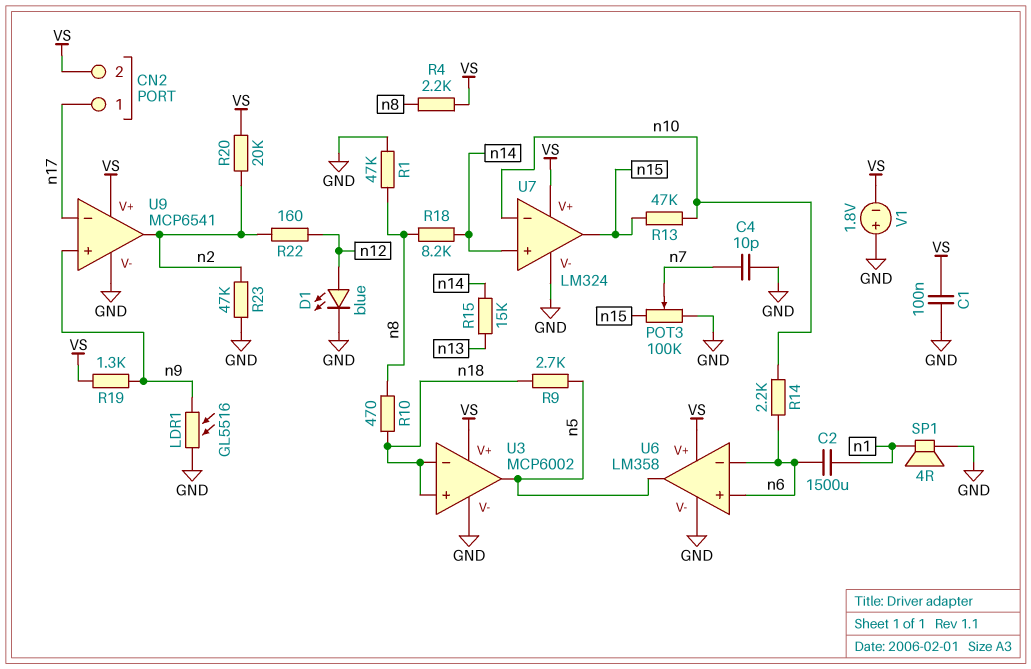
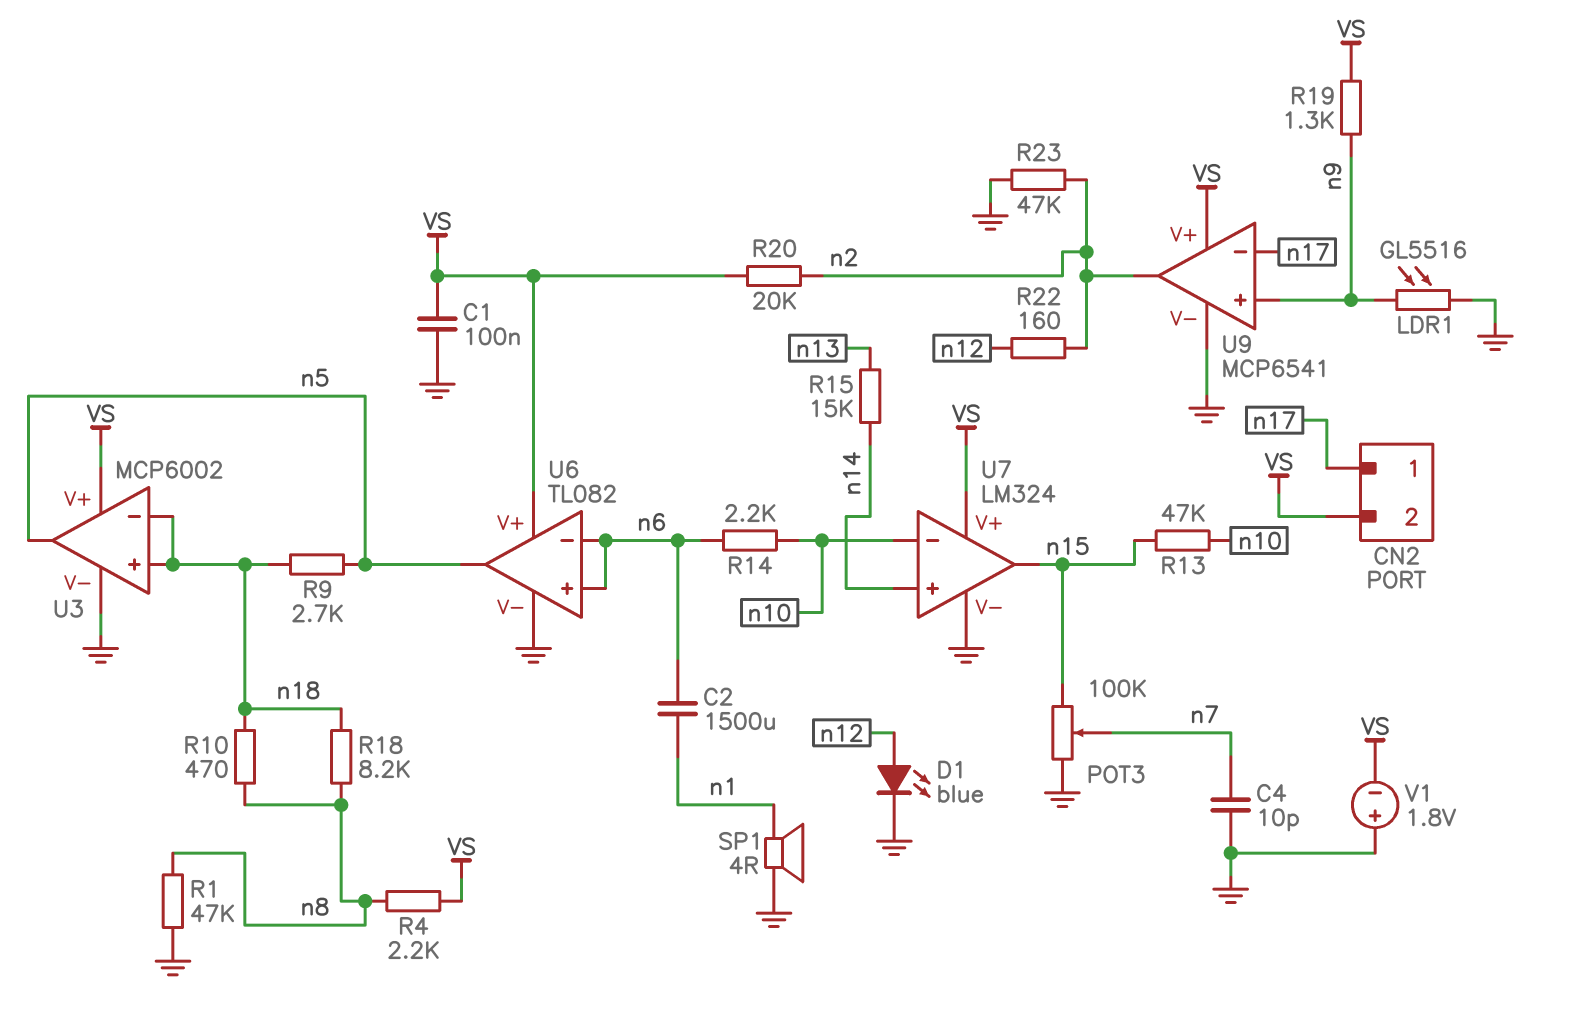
R18: 8.2k (n8, n14) -> 8.2k (n8, n18)
U6: LM358 -> TL082

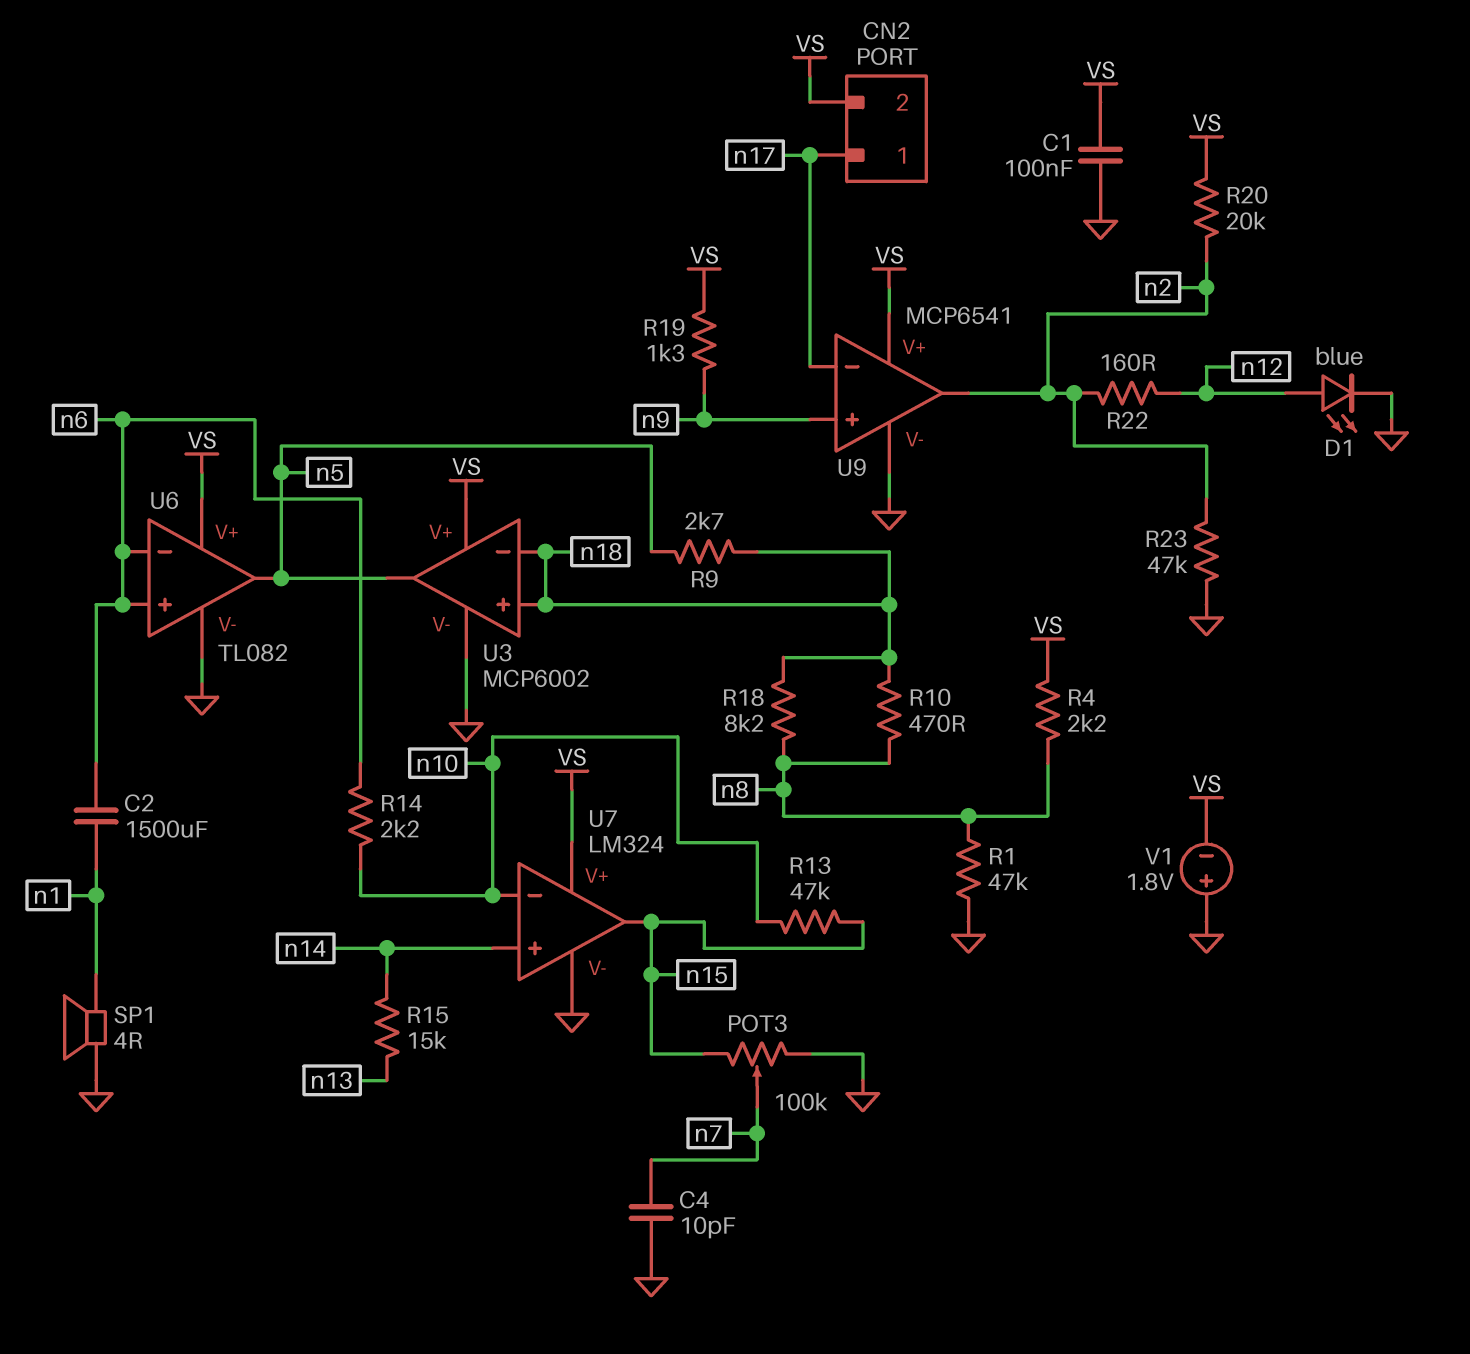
LDR1: GL5516 (GND, n9) -> none

